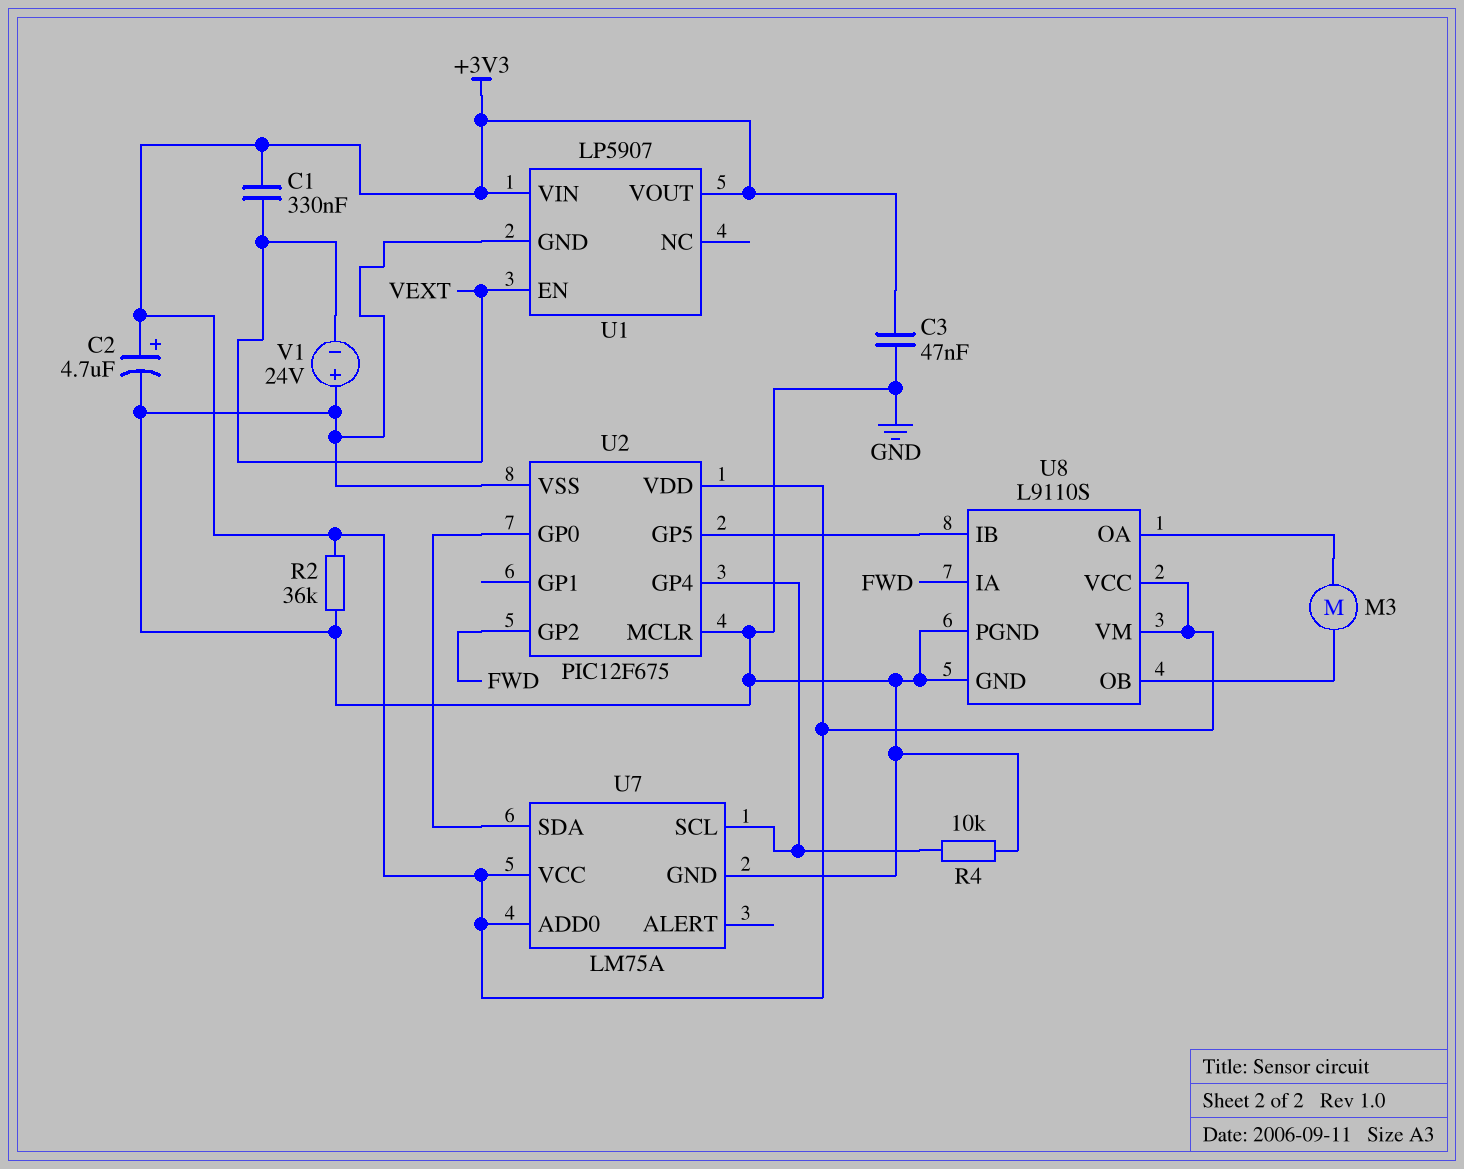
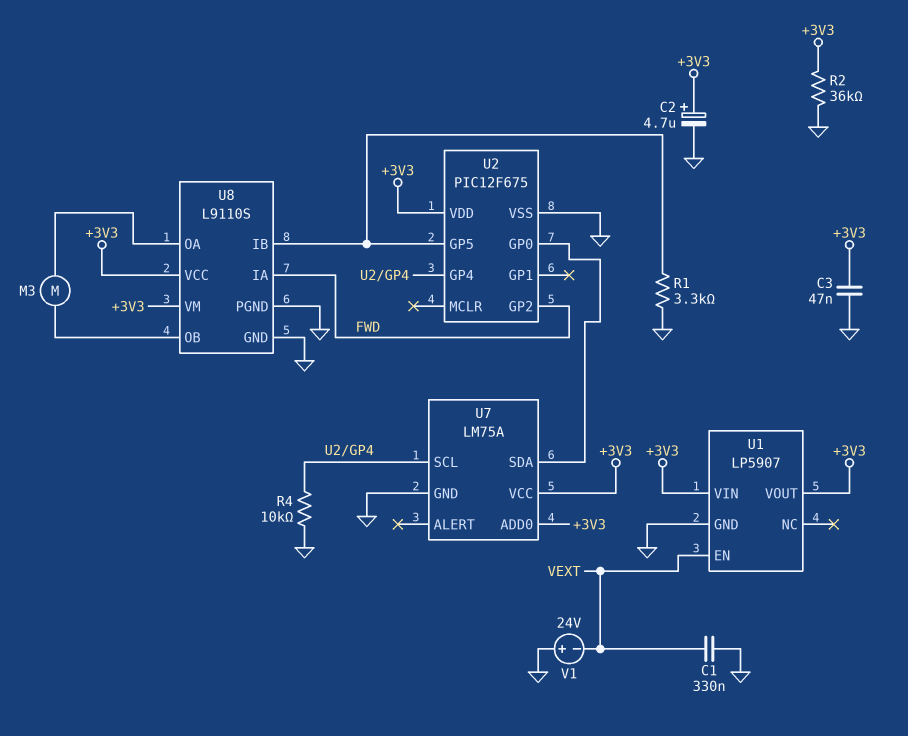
C1: 330nF (+3V3, VEXT) -> 330nF (GND, VEXT)
R1: none -> 3.3k (GND, U2/GP5)
U2 pin MCLR: GND -> none

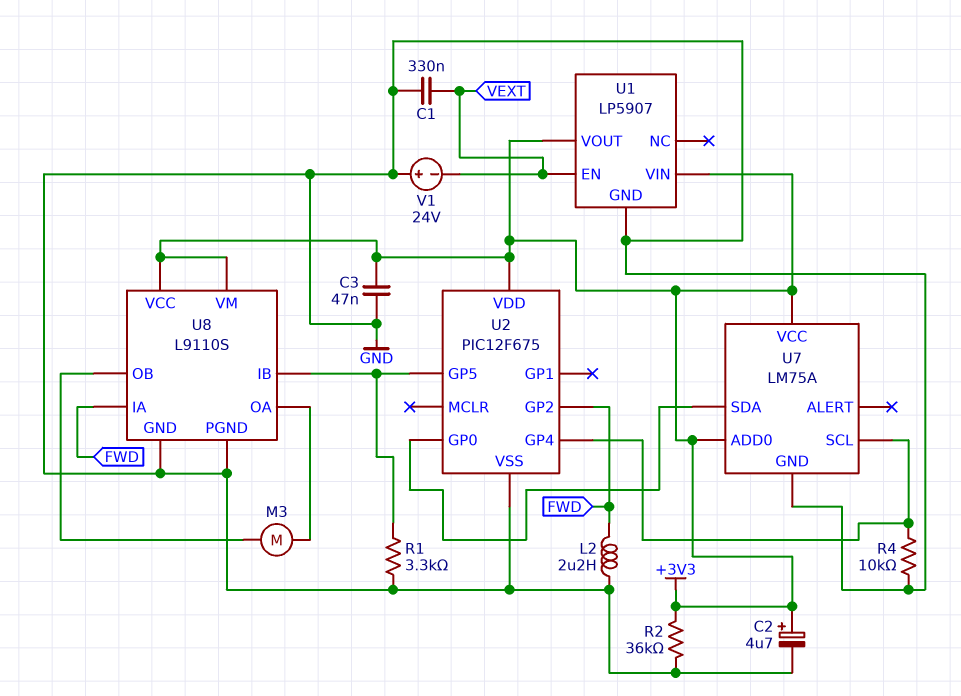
L2: none -> 2.2uH (FWD, GND)

